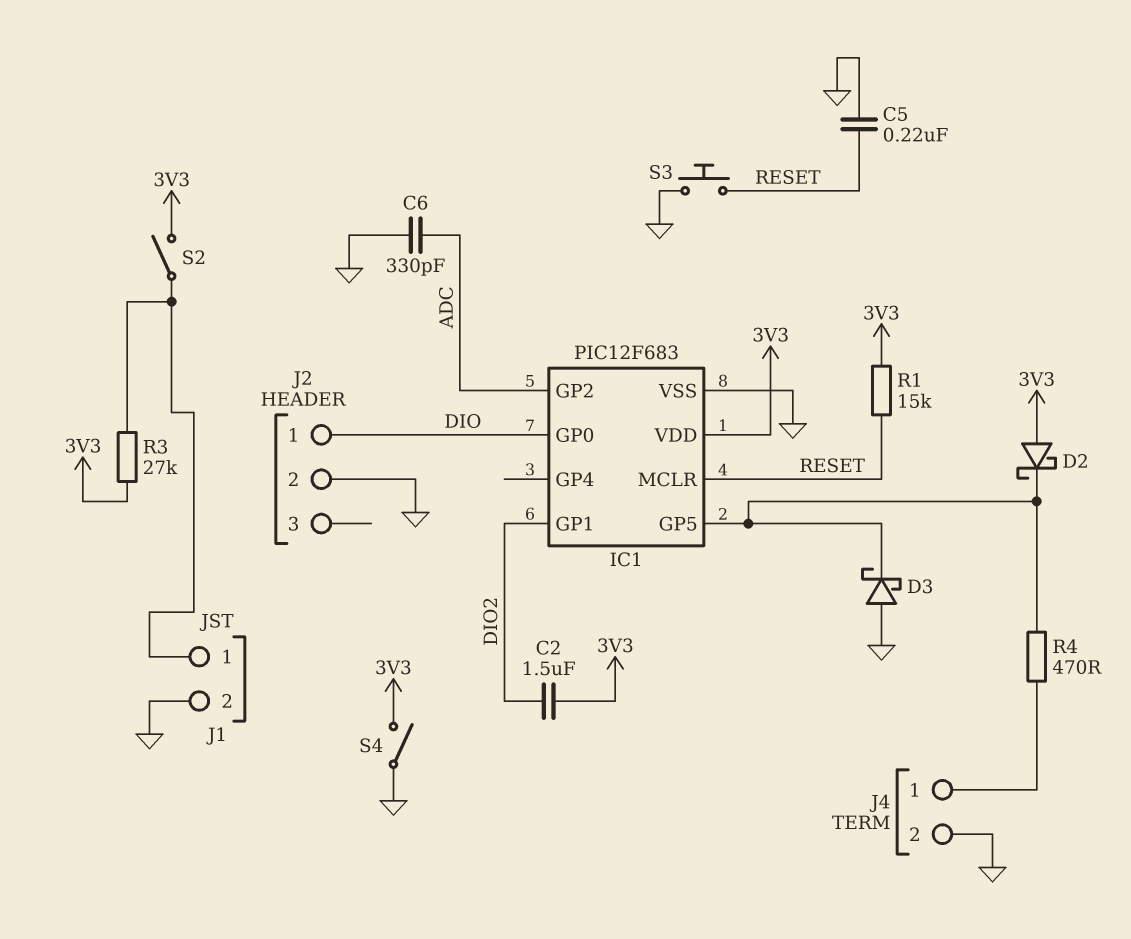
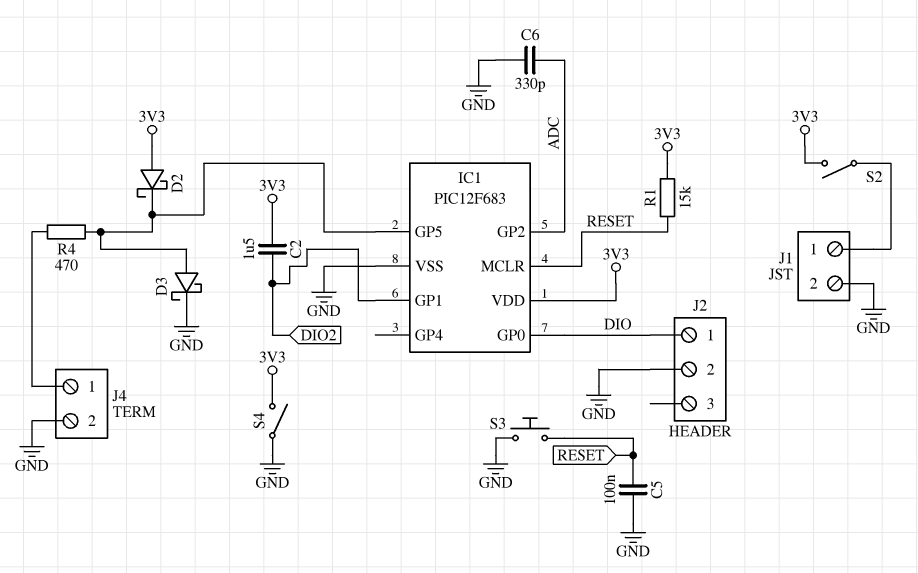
C5: 220nF (GND, RESET) -> 100nF (GND, RESET)
D3: schottky (A GND, K IC1/GP5) -> schottky (A IC1/GP5, K GND)
R3: 27k (3V3, J1/1) -> none

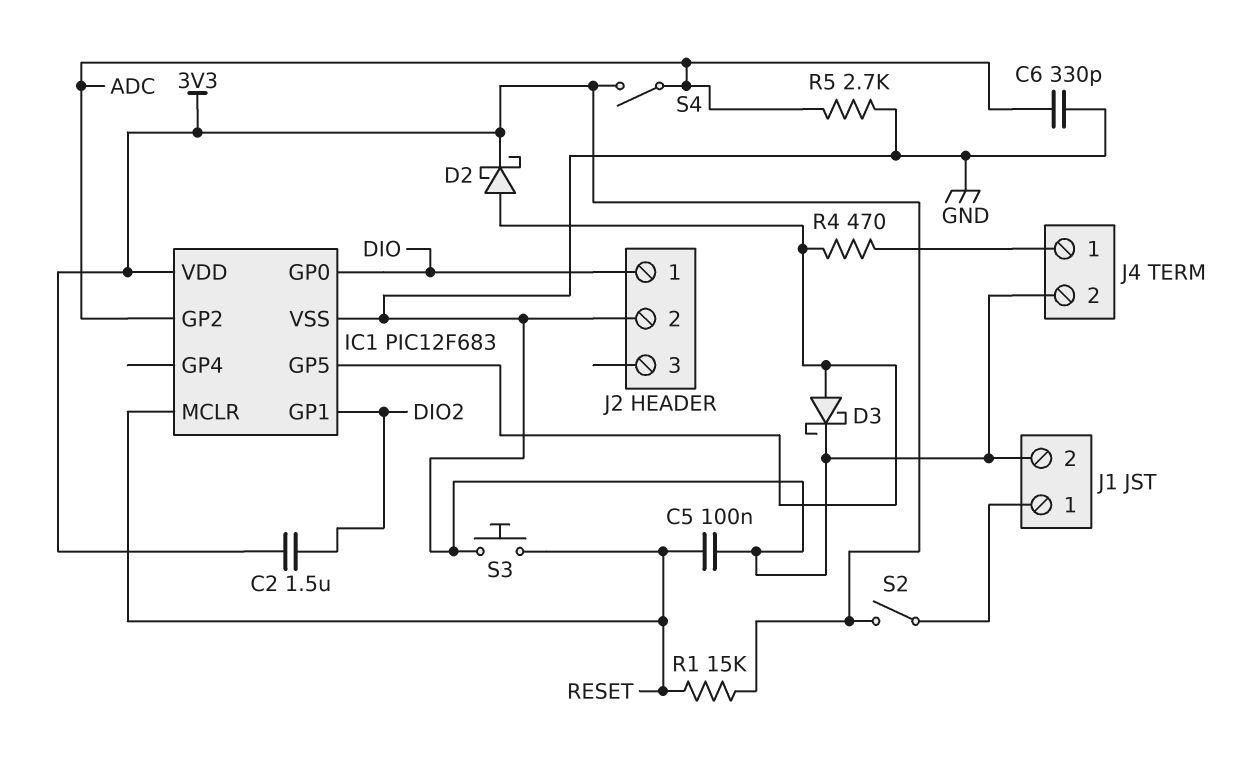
D2: schottky (A 3V3, K IC1/GP5) -> schottky (A IC1/GP5, K 3V3)
R5: none -> 2.7k (ADC, GND)
S4: switch (3V3, GND) -> switch (3V3, ADC)

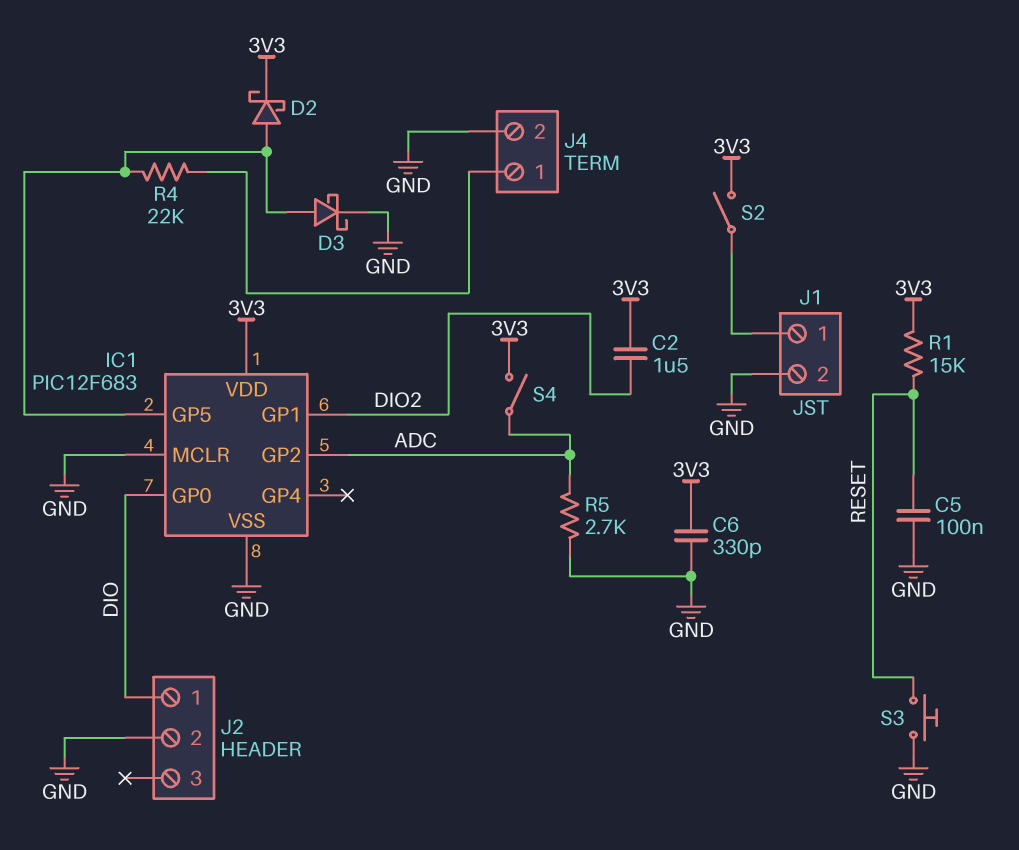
C6: 330pF (ADC, GND) -> 330pF (3V3, GND)
IC1 pin MCLR: RESET -> GND
R4: 470 (IC1/GP5, J4/1) -> 22k (IC1/GP5, J4/1)

